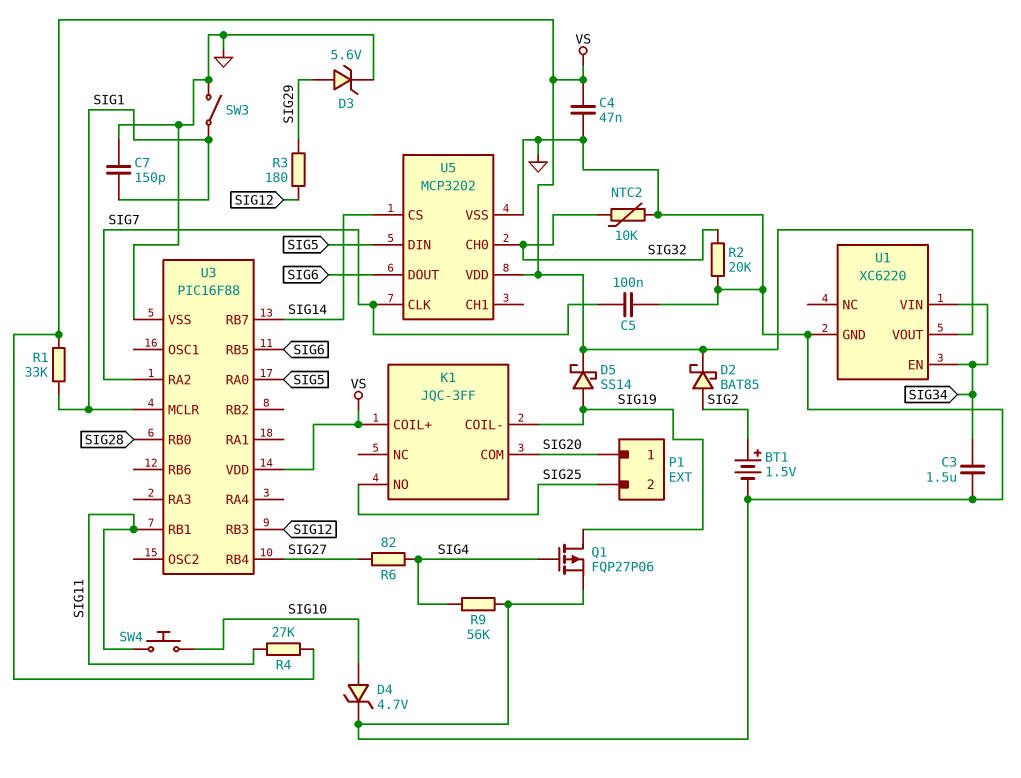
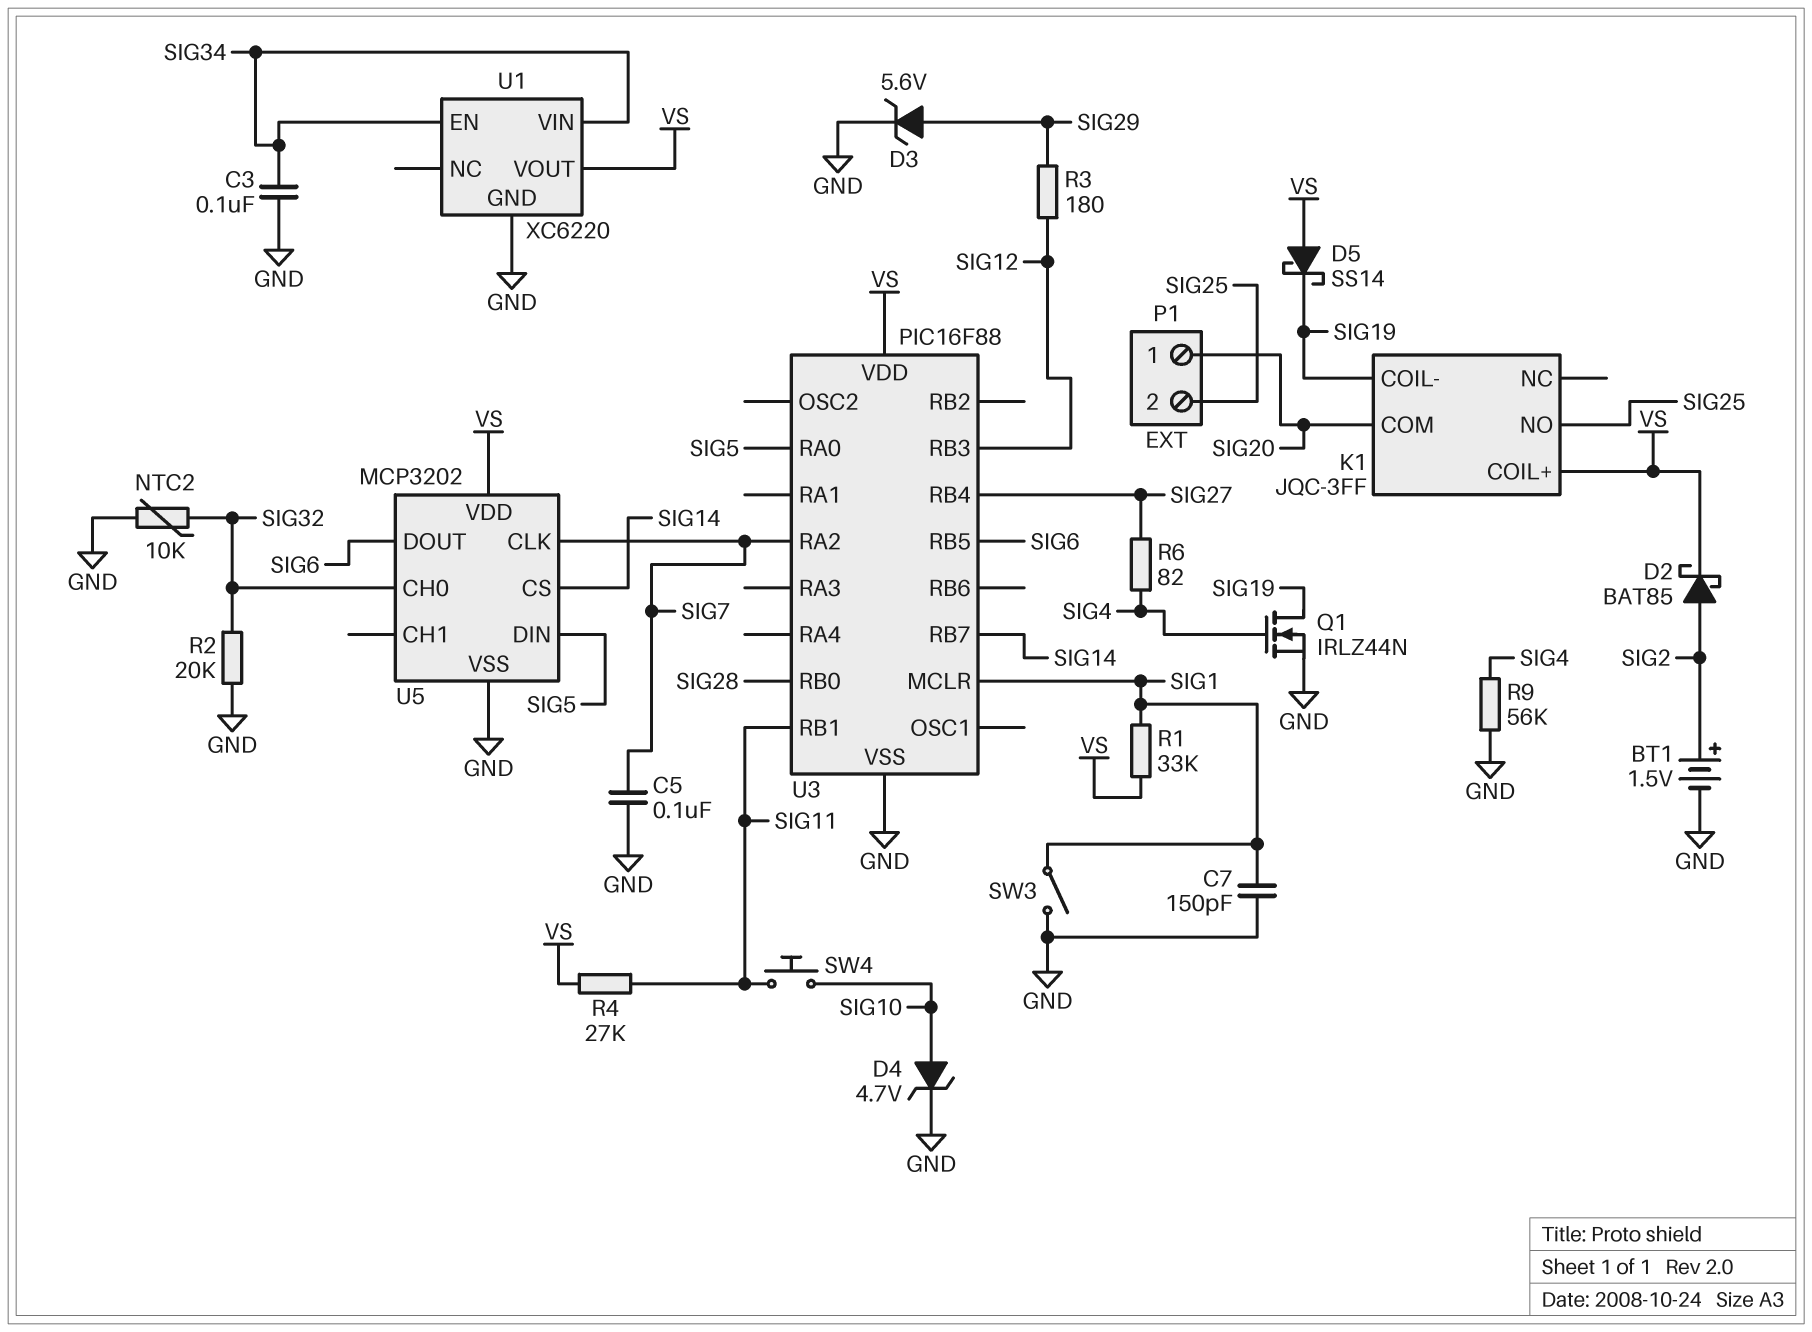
C3: 1.5uF (GND, SIG34) -> 100nF (GND, SIG34)
C4: 47nF (GND, VS) -> none
D5: schottky SS14 (A SIG19, K VS) -> schottky SS14 (A VS, K SIG19)
Q1: PMOS FQP27P06 (G SIG4, D SIG19, S GND) -> NMOS IRLZ44N (G SIG4, D SIG19, S GND)

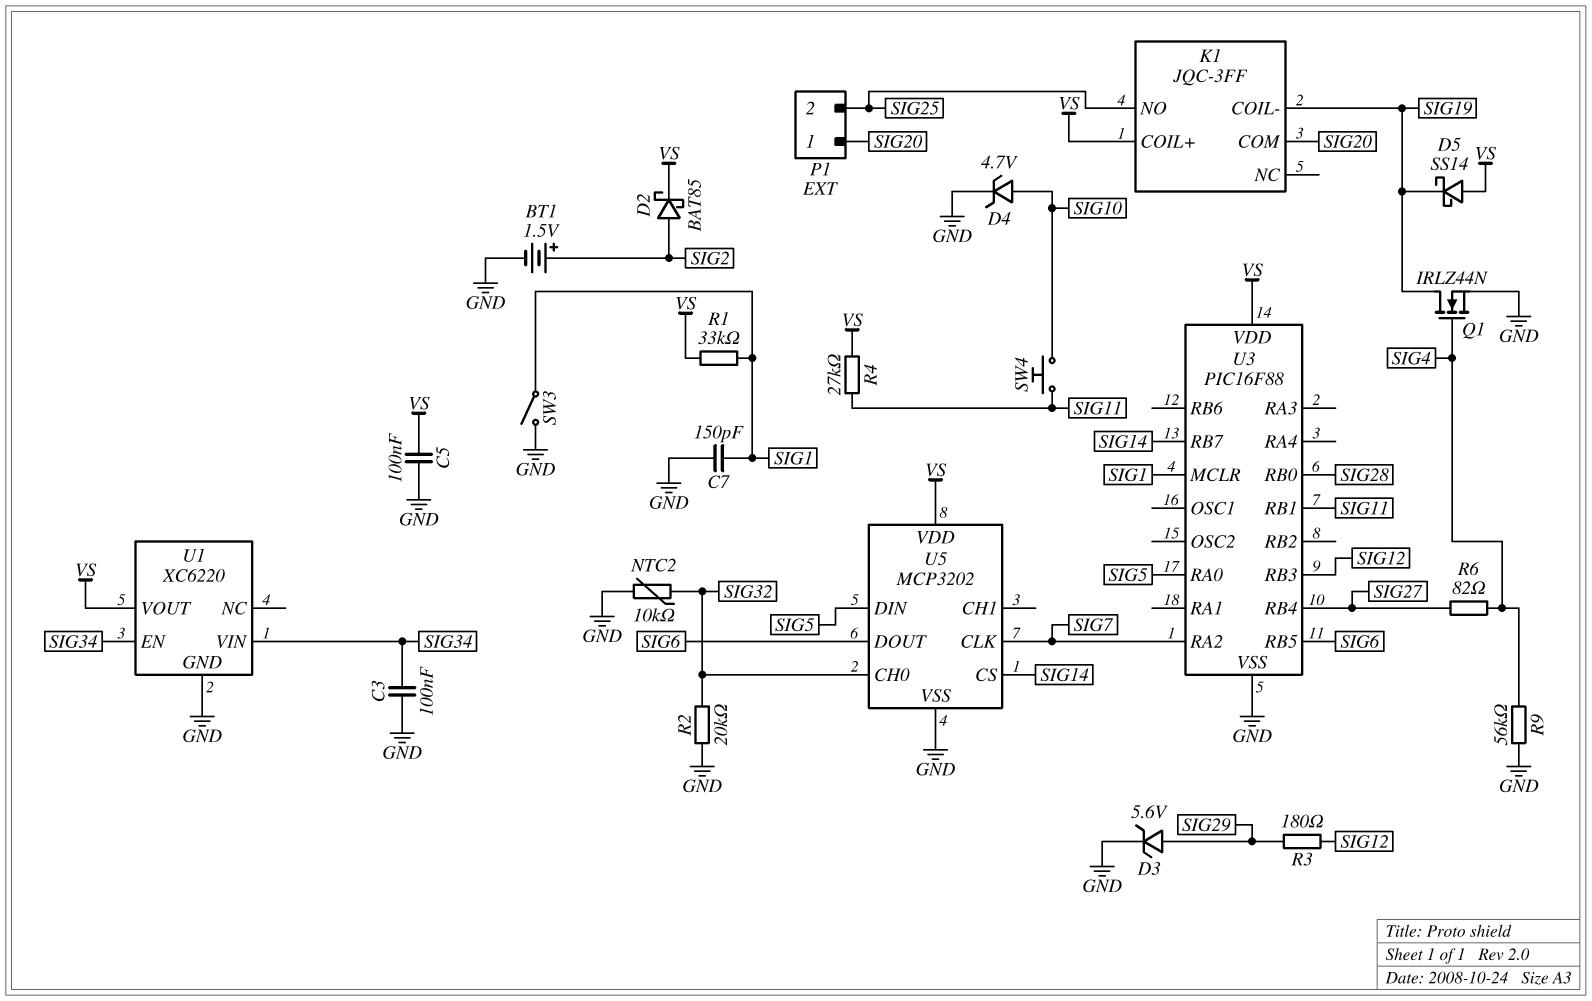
C5: 100nF (GND, SIG7) -> 100nF (GND, VS)

